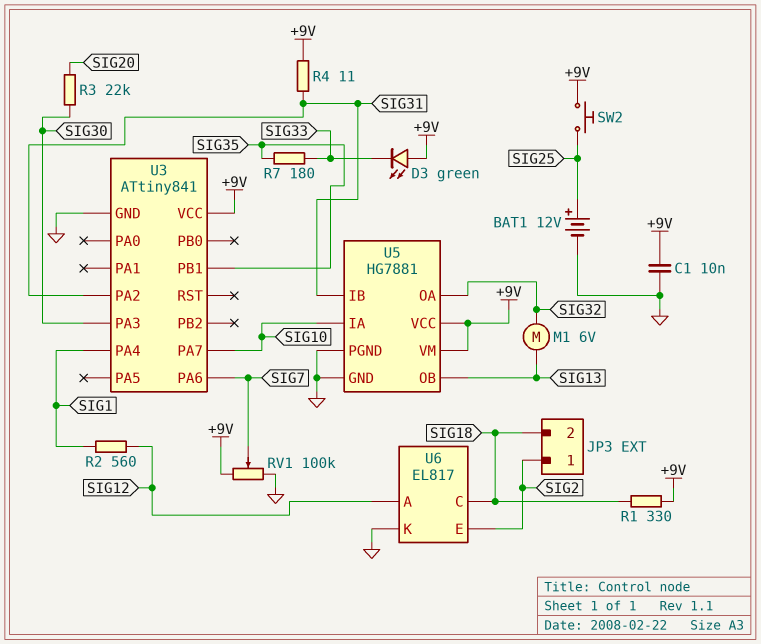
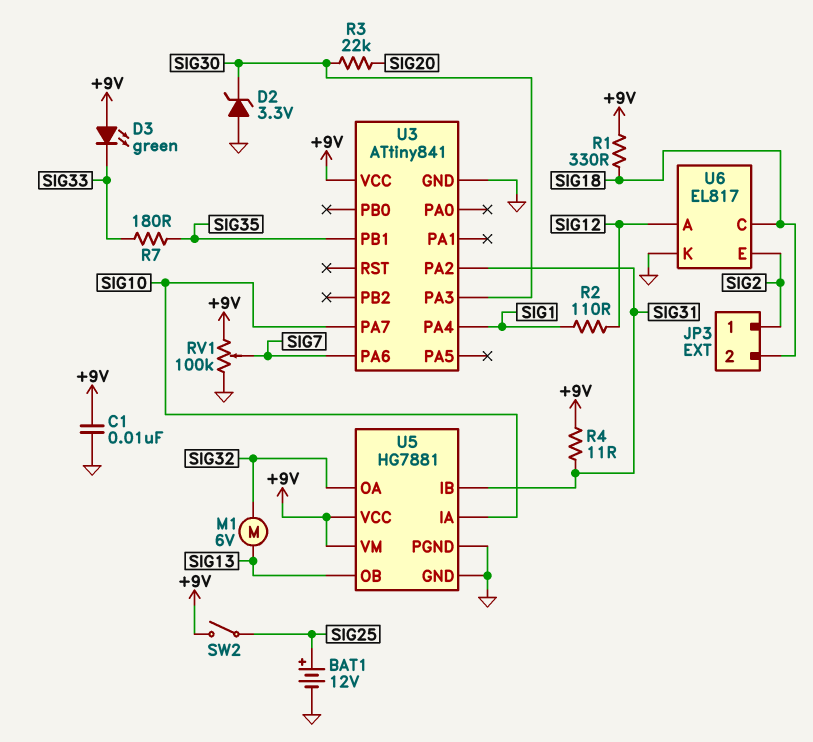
D2: none -> zener 3.3V (A GND, K SIG30)
R2: 560 (SIG1, SIG12) -> 110 (SIG1, SIG12)
SW2: button (+9V, SIG25) -> switch (+9V, SIG25)

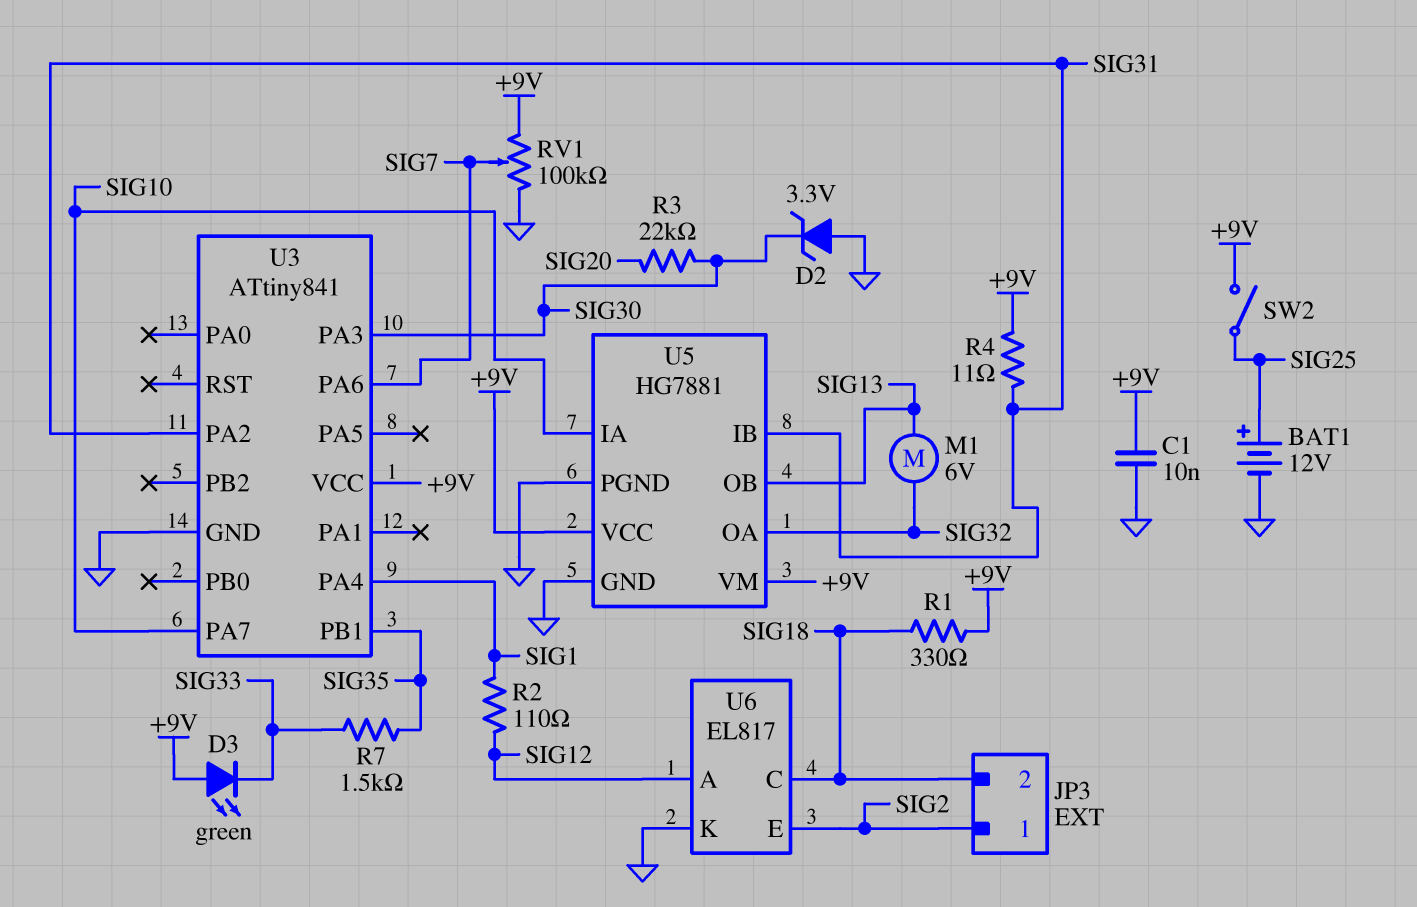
R7: 180 (SIG33, SIG35) -> 1.5k (SIG33, SIG35)

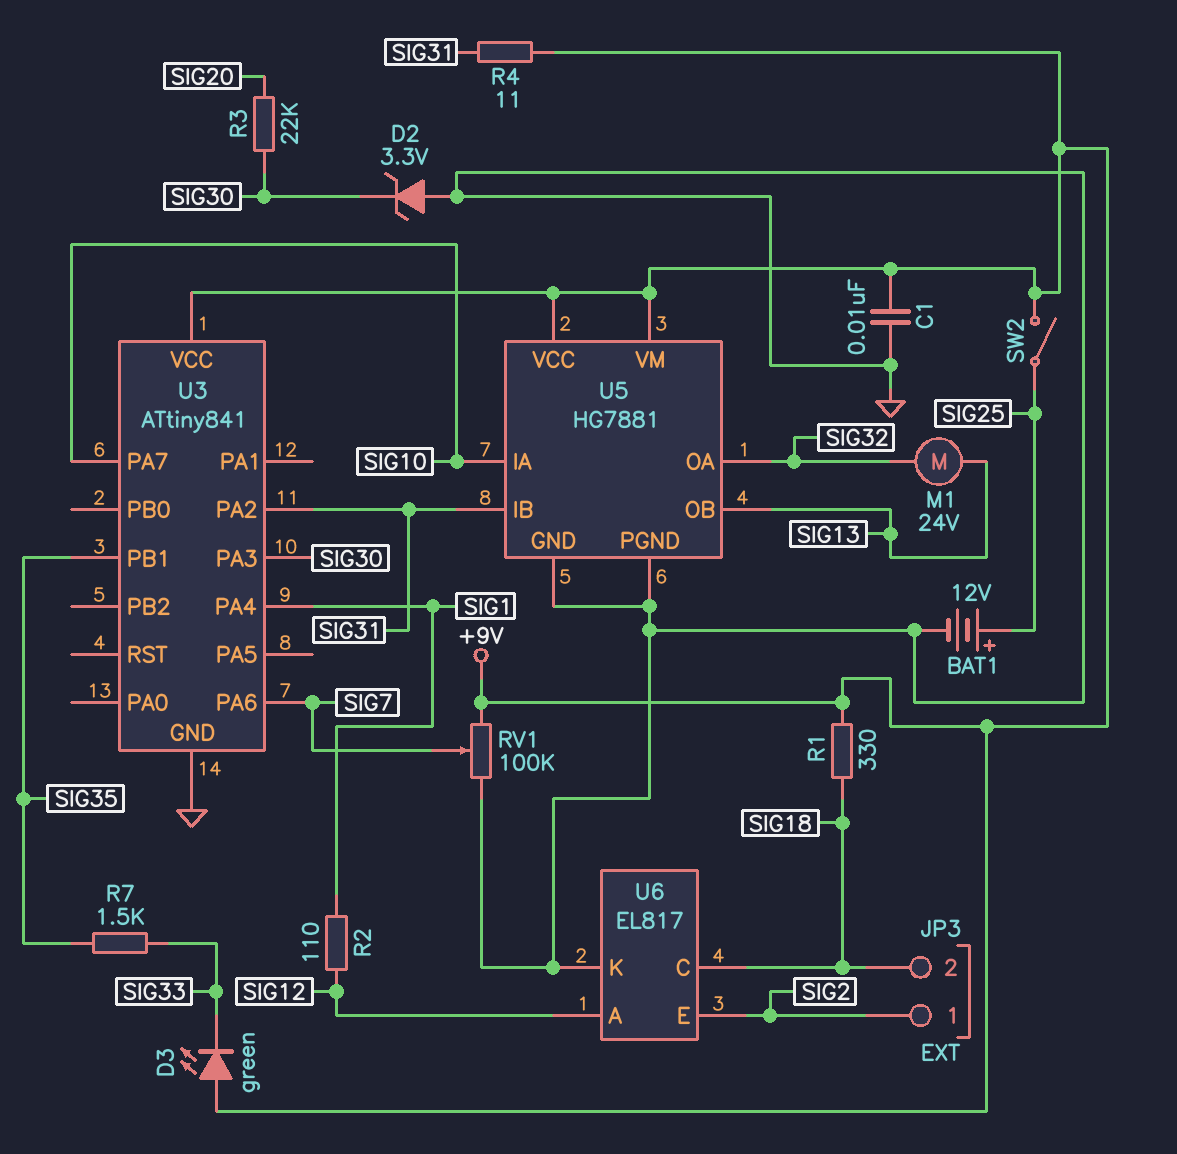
M1: motor 6V (SIG13, SIG32) -> motor 24V (SIG13, SIG32)

